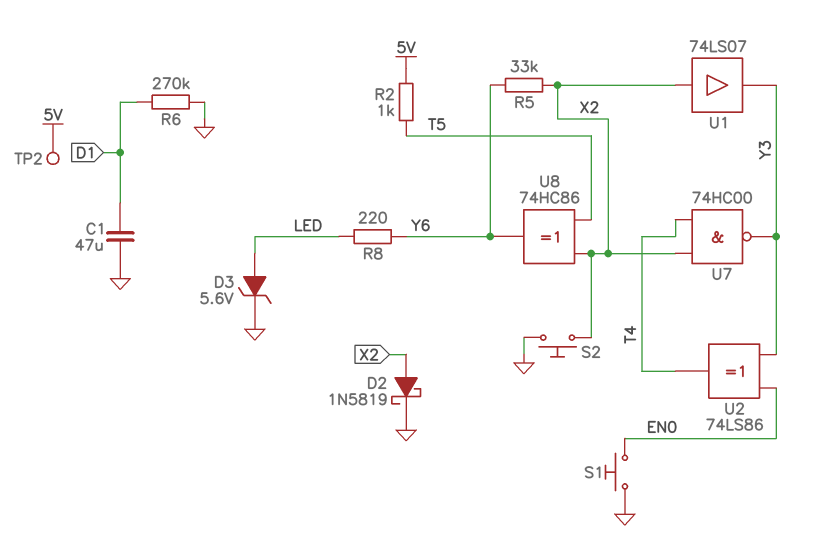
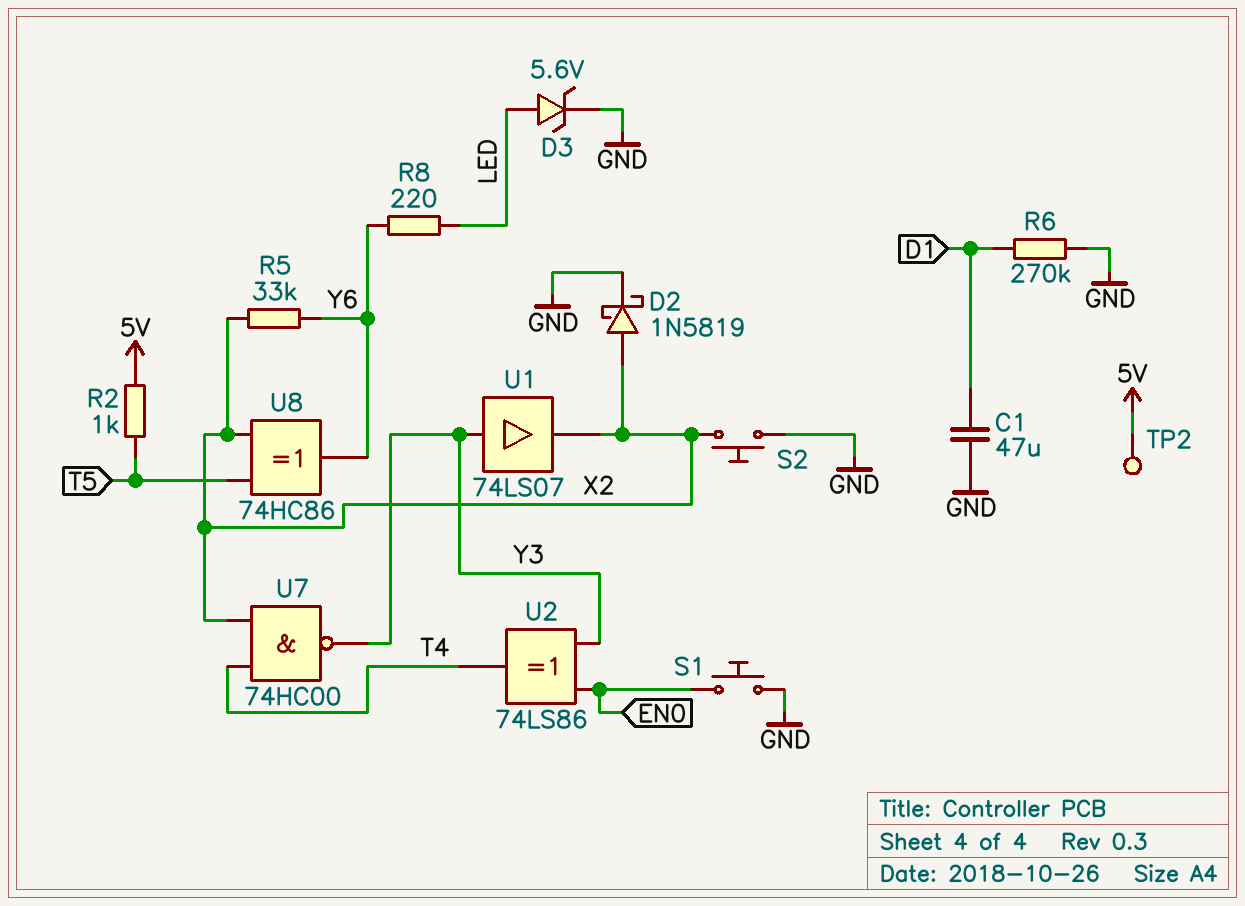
U1: buffer 74LS07 (in X2, out Y3) -> buffer 74LS07 (in Y3, out X2)

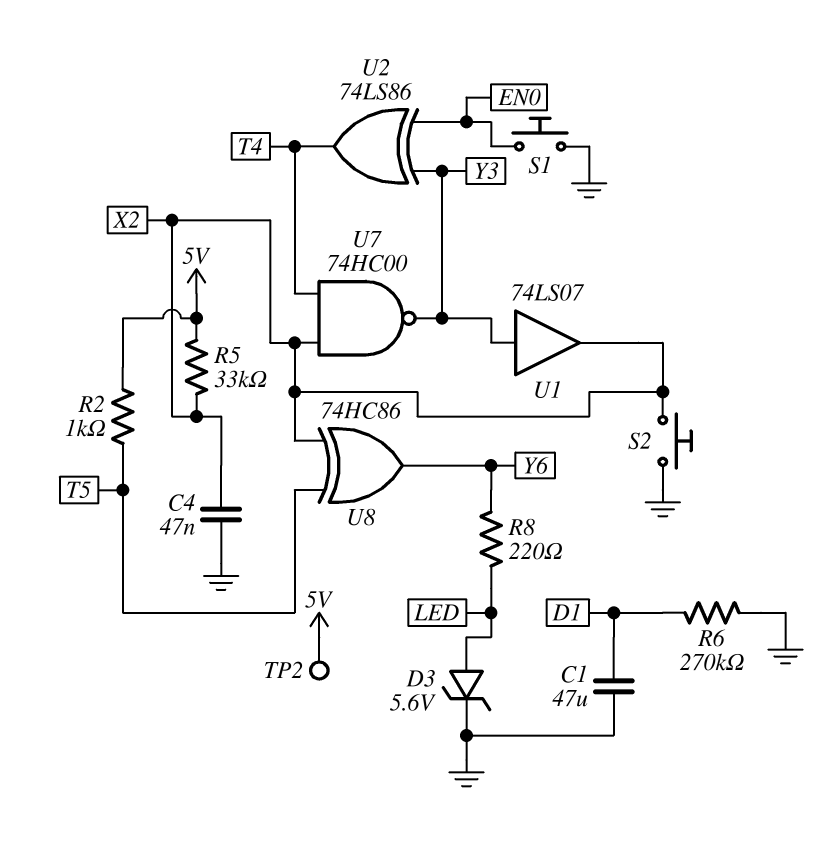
C4: none -> 47nF (GND, X2)
D2: schottky 1N5819 (A X2, K GND) -> none
R5: 33k (X2, Y6) -> 33k (5V, X2)

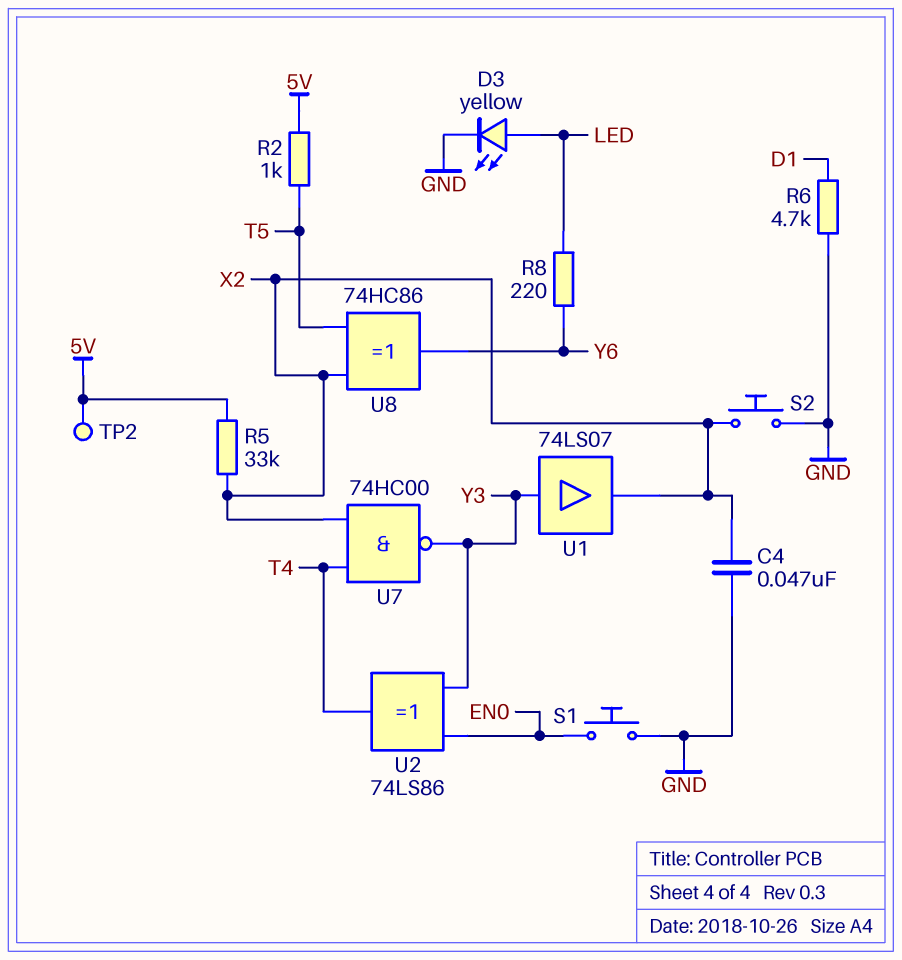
C1: 47uF (D1, GND) -> none
D3: zener 5.6V (A LED, K GND) -> LED yellow (A LED, K GND)
R6: 270k (D1, GND) -> 4.7k (D1, GND)

